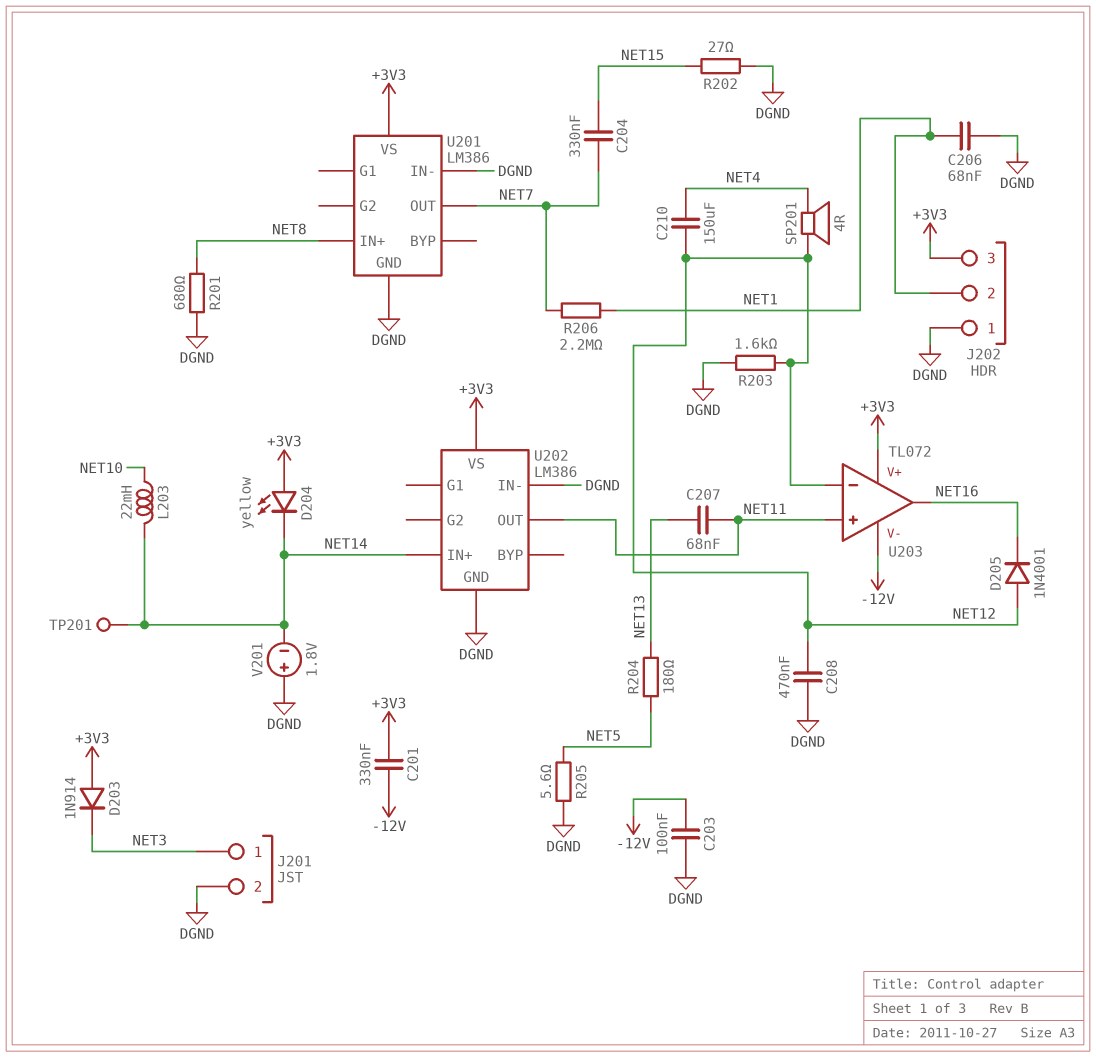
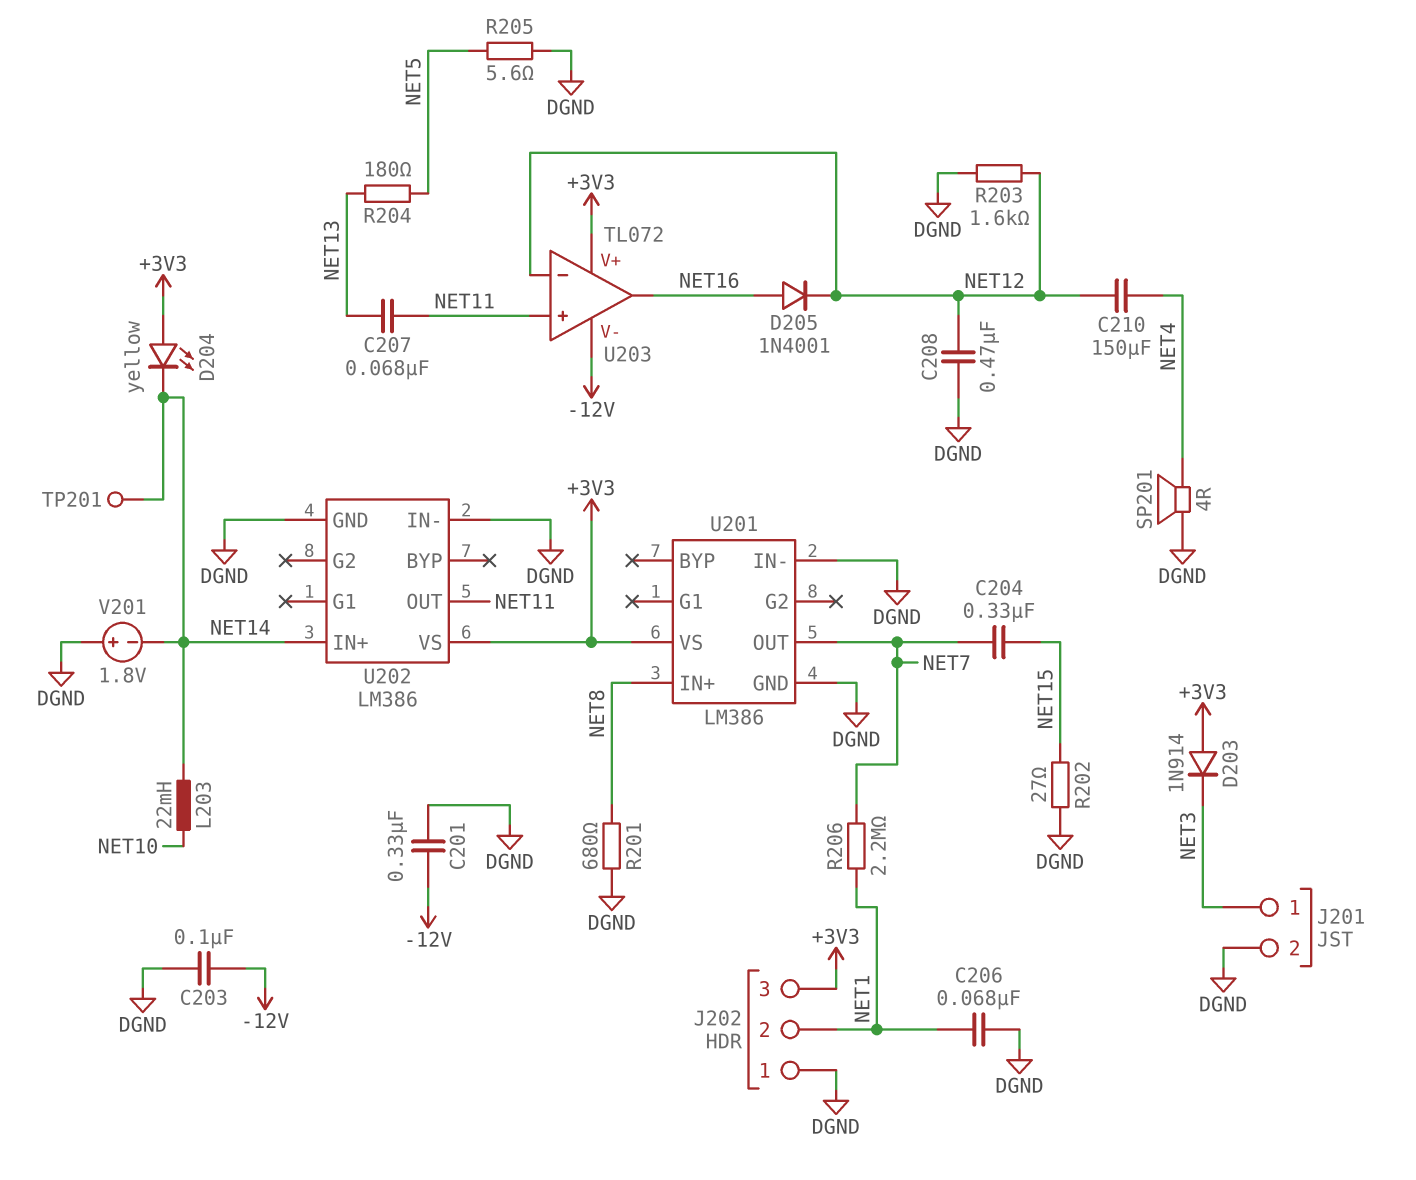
C201: 330nF (+3V3, -12V) -> 330nF (-12V, DGND)
D205: diode 1N4001 (A NET12, K NET16) -> diode 1N4001 (A NET16, K NET12)
SP201: speaker 4R (NET4, NET12) -> speaker 4R (DGND, NET4)

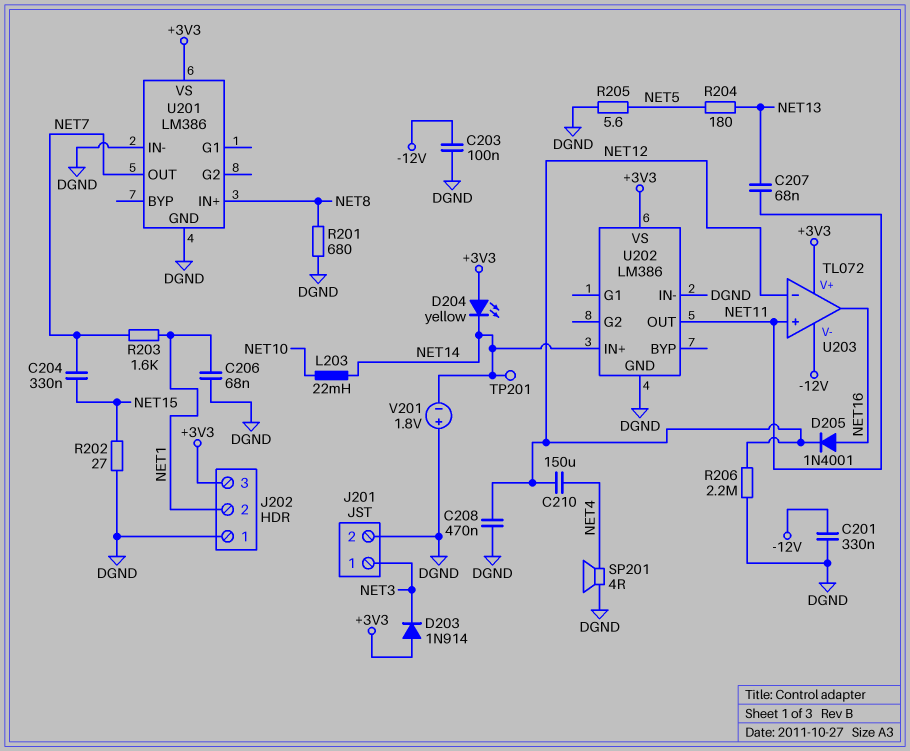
R203: 1.6k (DGND, NET12) -> 1.6k (NET1, NET7)
R206: 2.2M (NET1, NET7) -> 2.2M (DGND, NET12)

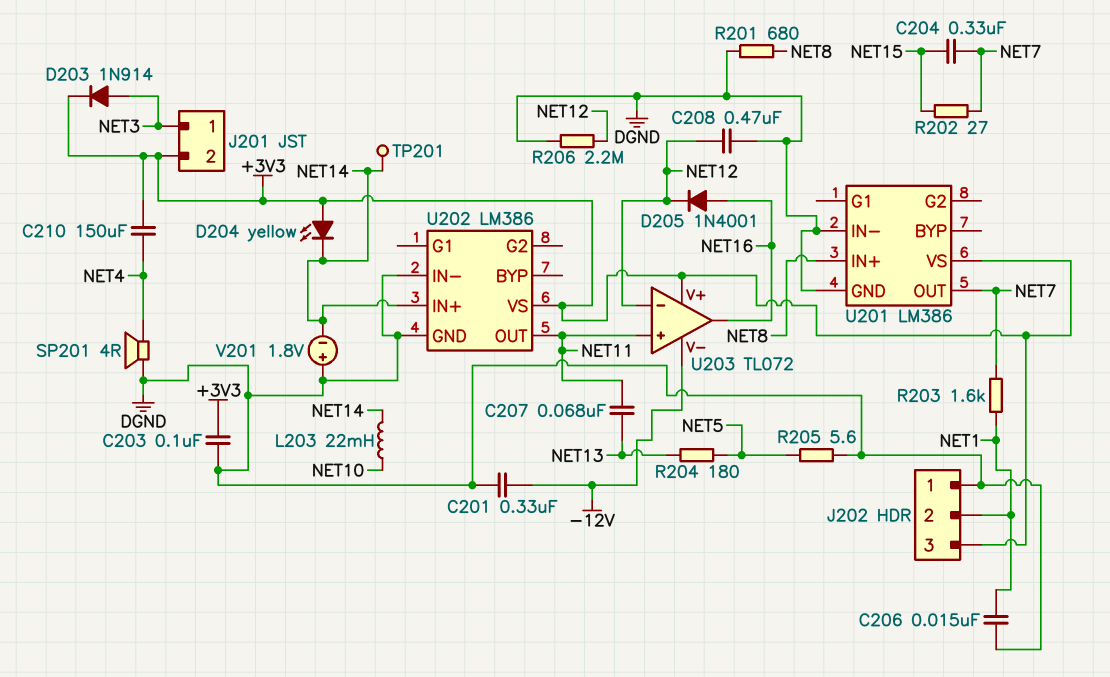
C203: 100nF (-12V, DGND) -> 100nF (+3V3, DGND)
C206: 68nF (DGND, NET1) -> 15nF (DGND, NET1)
C210: 150uF (NET4, NET12) -> 150uF (+3V3, NET4)
D203: diode 1N914 (A +3V3, K NET3) -> diode 1N914 (A NET3, K +3V3)
J201 pin 2: DGND -> +3V3
R202: 27 (DGND, NET15) -> 27 (NET7, NET15)

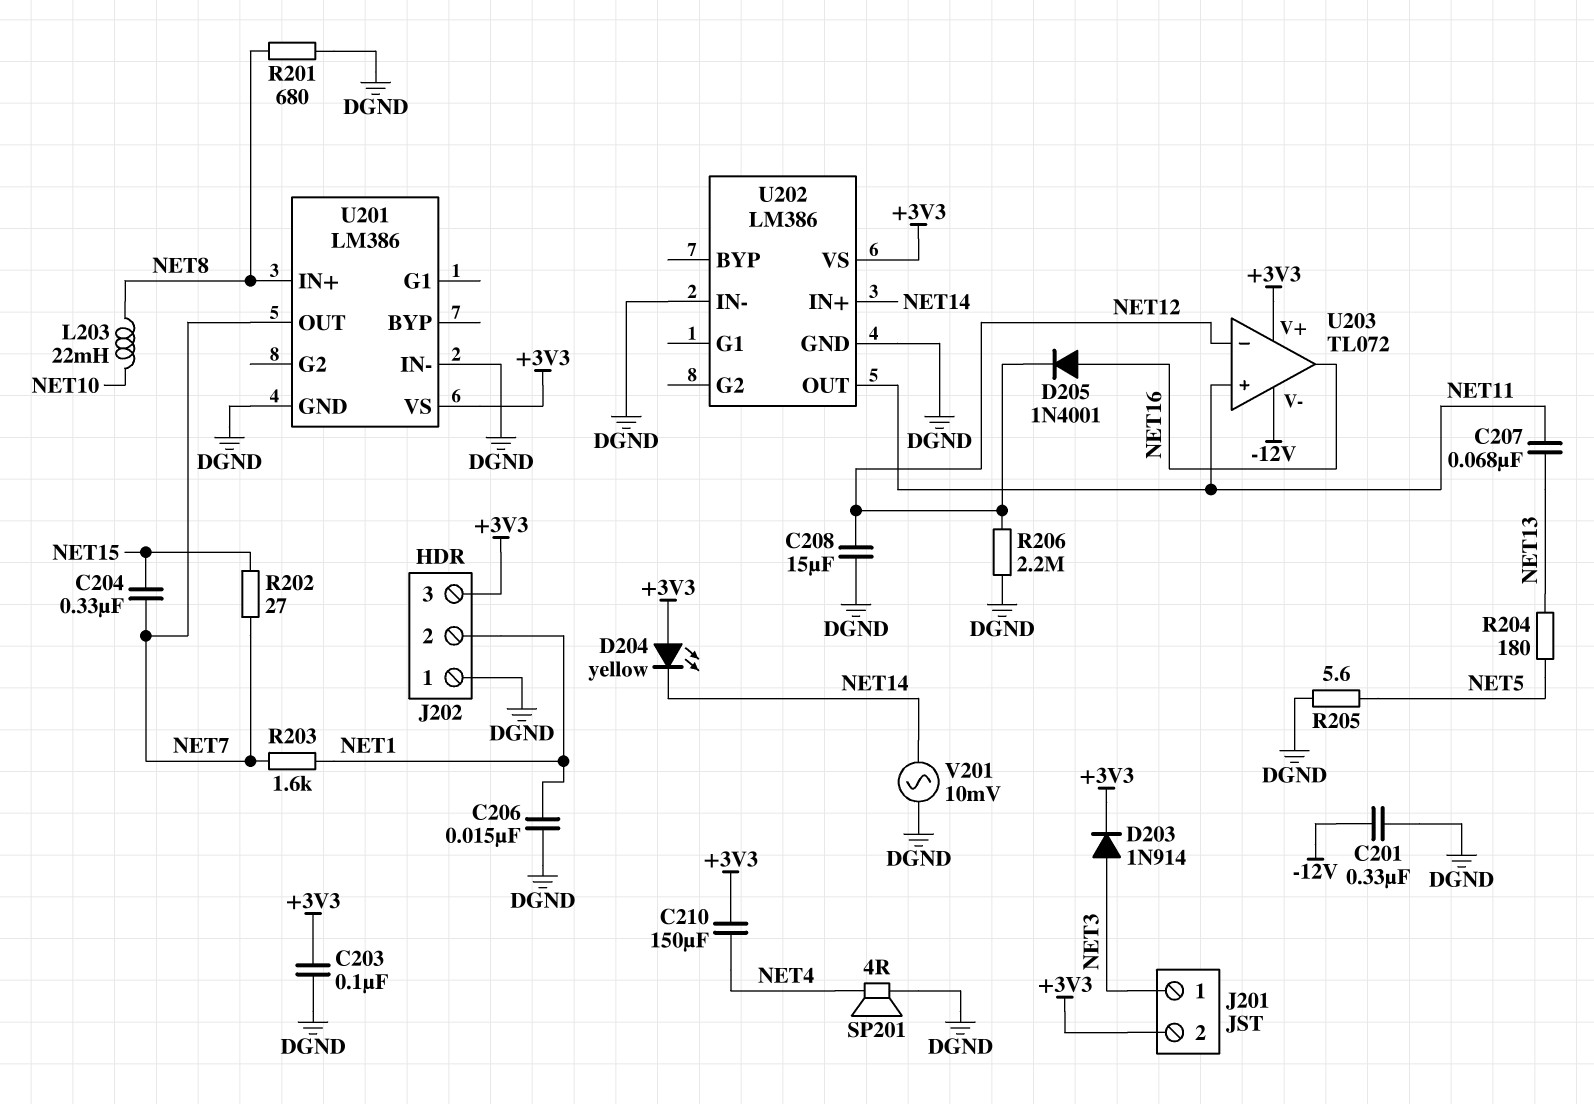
C208: 470nF (DGND, NET12) -> 15uF (DGND, NET12)
L203: 22mH (NET10, NET14) -> 22mH (NET8, NET10)
TP201: test point (NET14) -> none
V201: 1.8V (plus DGND, minus NET14) -> AC 10mV (DGND, NET14)

